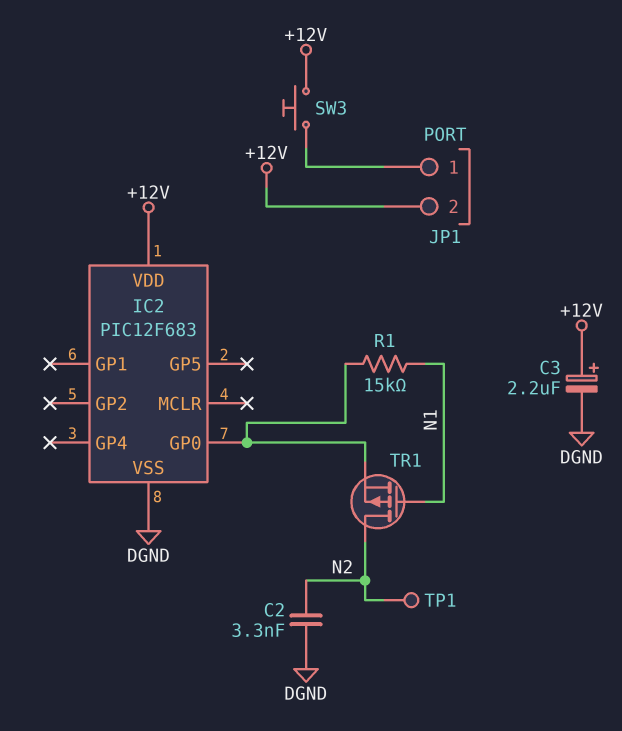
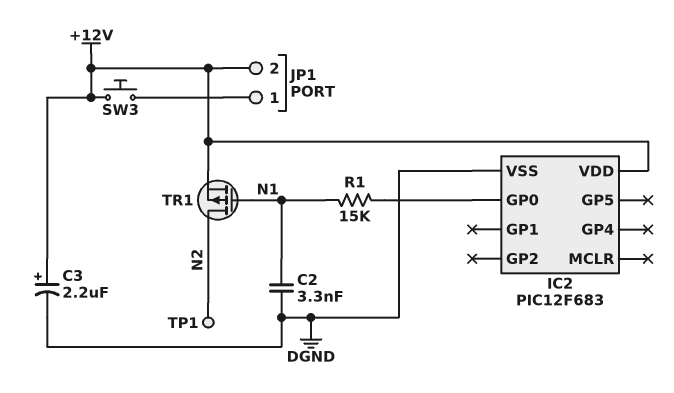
C2: 3.3nF (DGND, N2) -> 3.3nF (DGND, N1)
TR1: PMOS (G N1, D N2, S IC2/GP0) -> PMOS (G N1, D N2, S +12V)

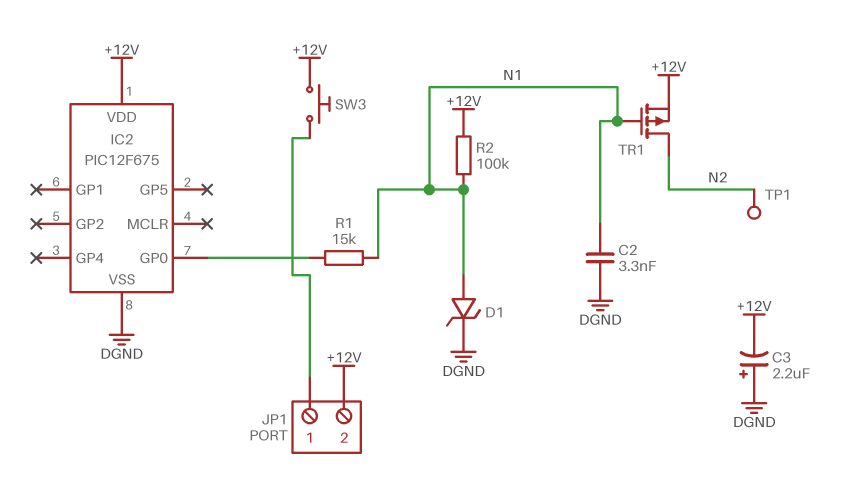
C3: 2.2uF (plus +12V, minus DGND) -> 2.2uF (plus DGND, minus +12V)
D1: none -> zener (A N1, K DGND)
IC2: PIC12F683 -> PIC12F675
R2: none -> 100k (+12V, N1)

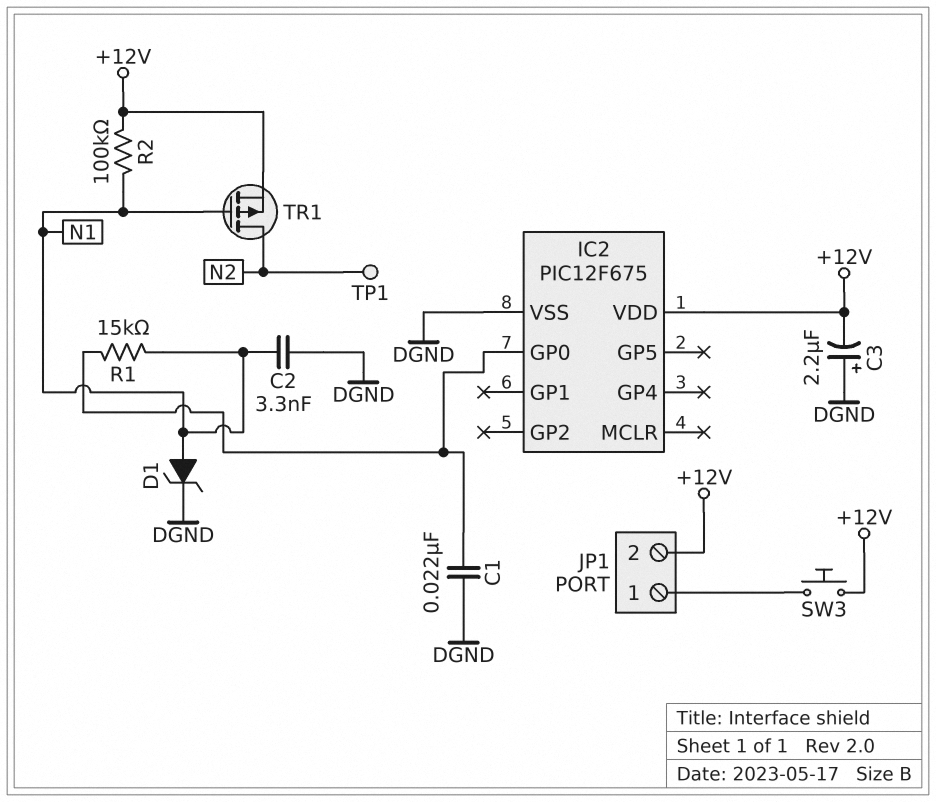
C1: none -> 22nF (DGND, IC2/GP0)

